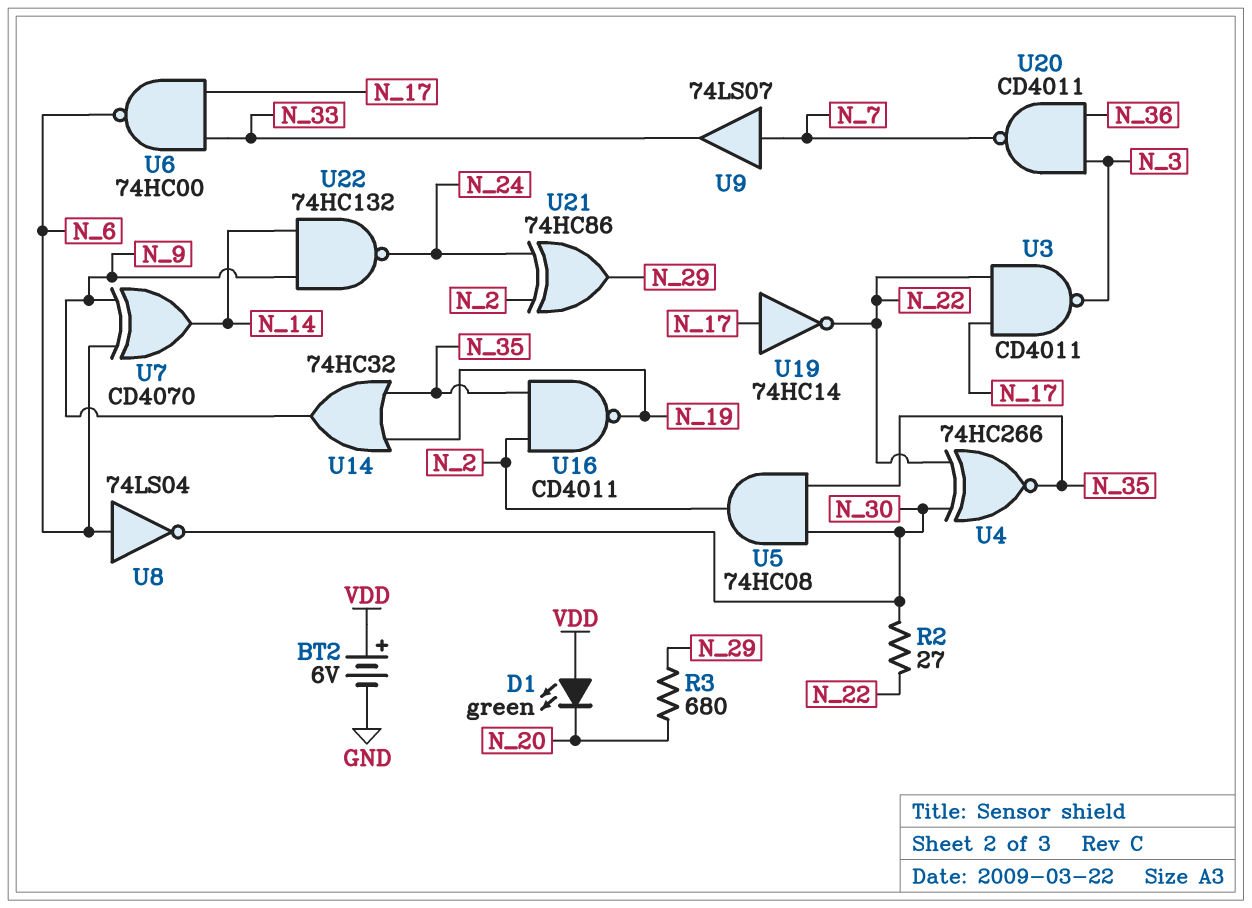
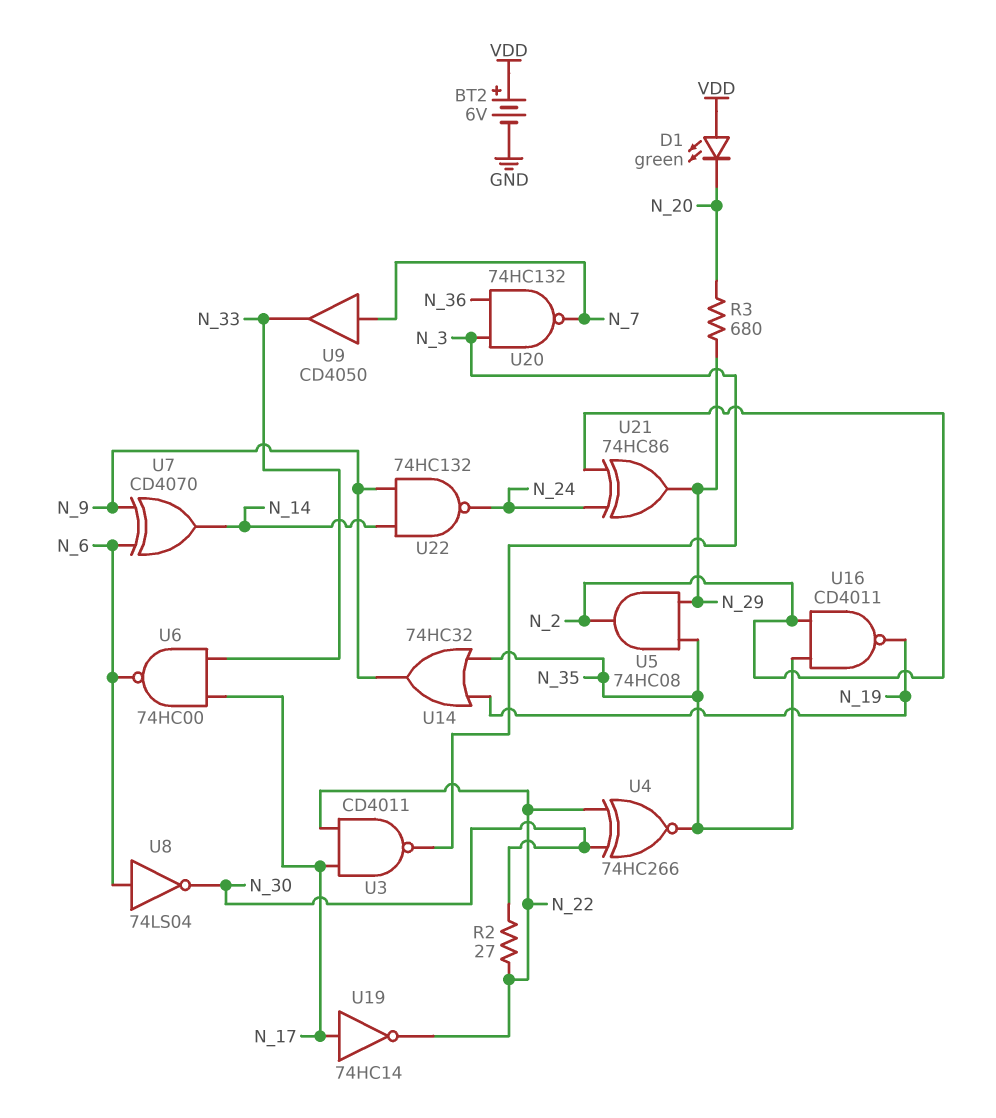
U5: AND 74HC08 (in N_30, in N_35, out N_2) -> AND 74HC08 (in N_29, in N_35, out N_2)
U9: buffer 74LS07 (in N_7, out N_33) -> buffer CD4050 (in N_7, out N_33)
U20: NAND CD4011 (in N_3, in N_36, out N_7) -> NAND 74HC132 (in N_3, in N_36, out N_7)

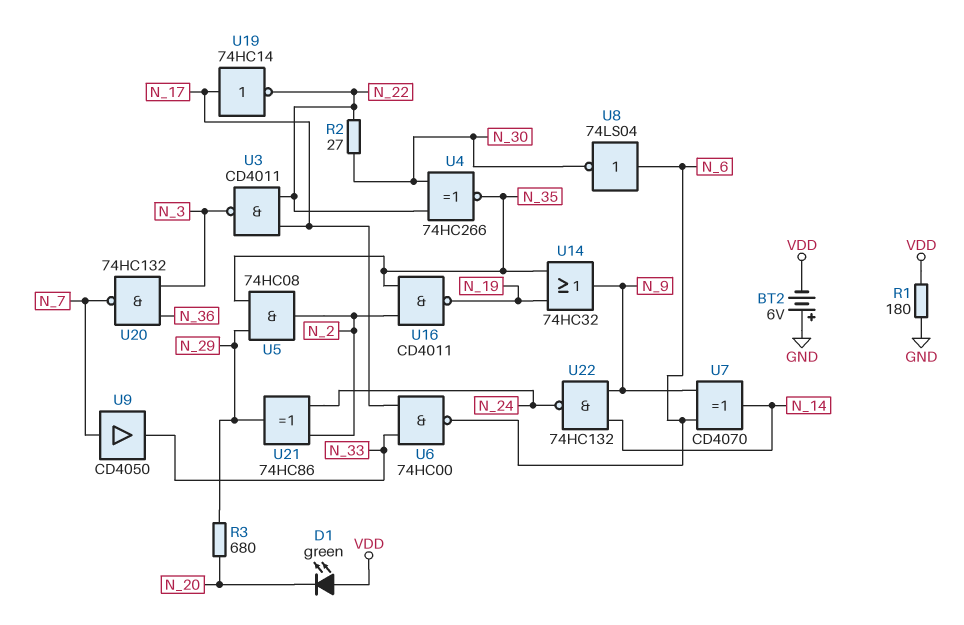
BT2: 6V (plus VDD, minus GND) -> 6V (plus GND, minus VDD)
R1: none -> 180 (GND, VDD)

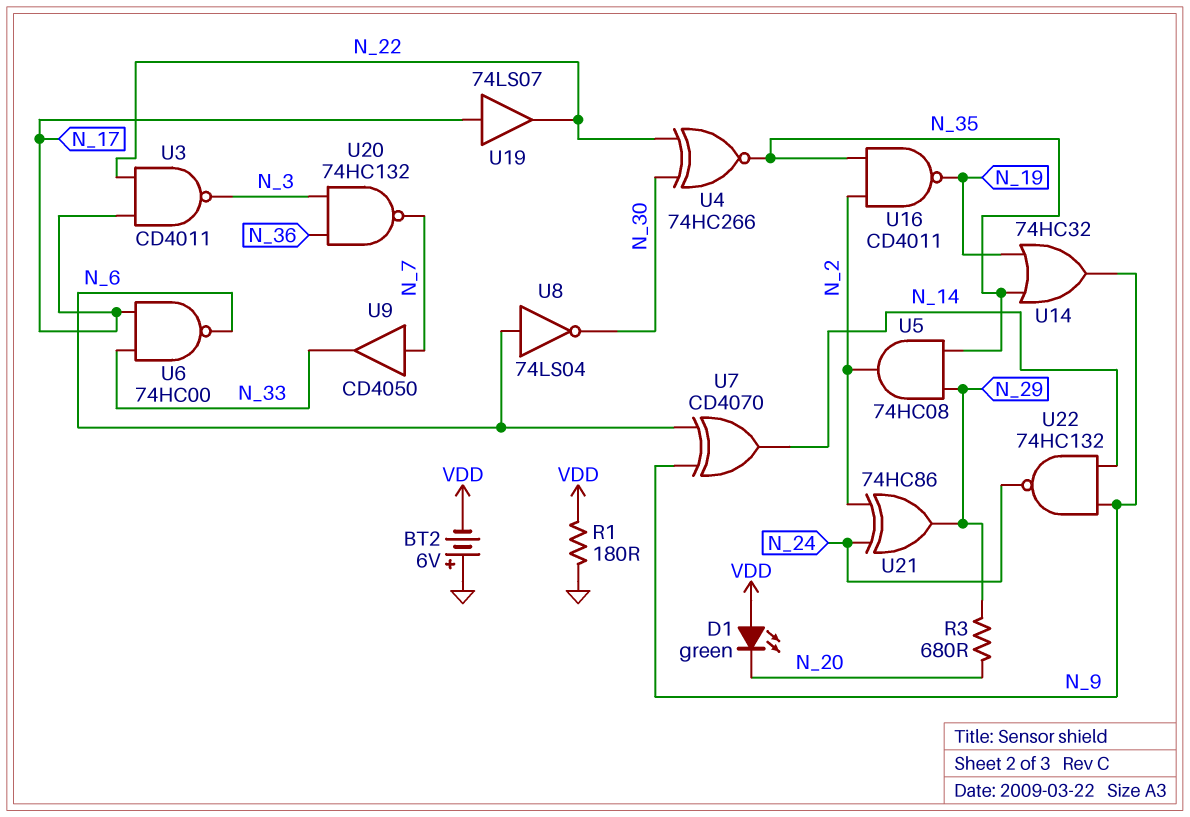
R2: 27 (N_22, N_30) -> none
U19: NOT 74HC14 (in N_17, out N_22) -> buffer 74LS07 (in N_17, out N_22)

